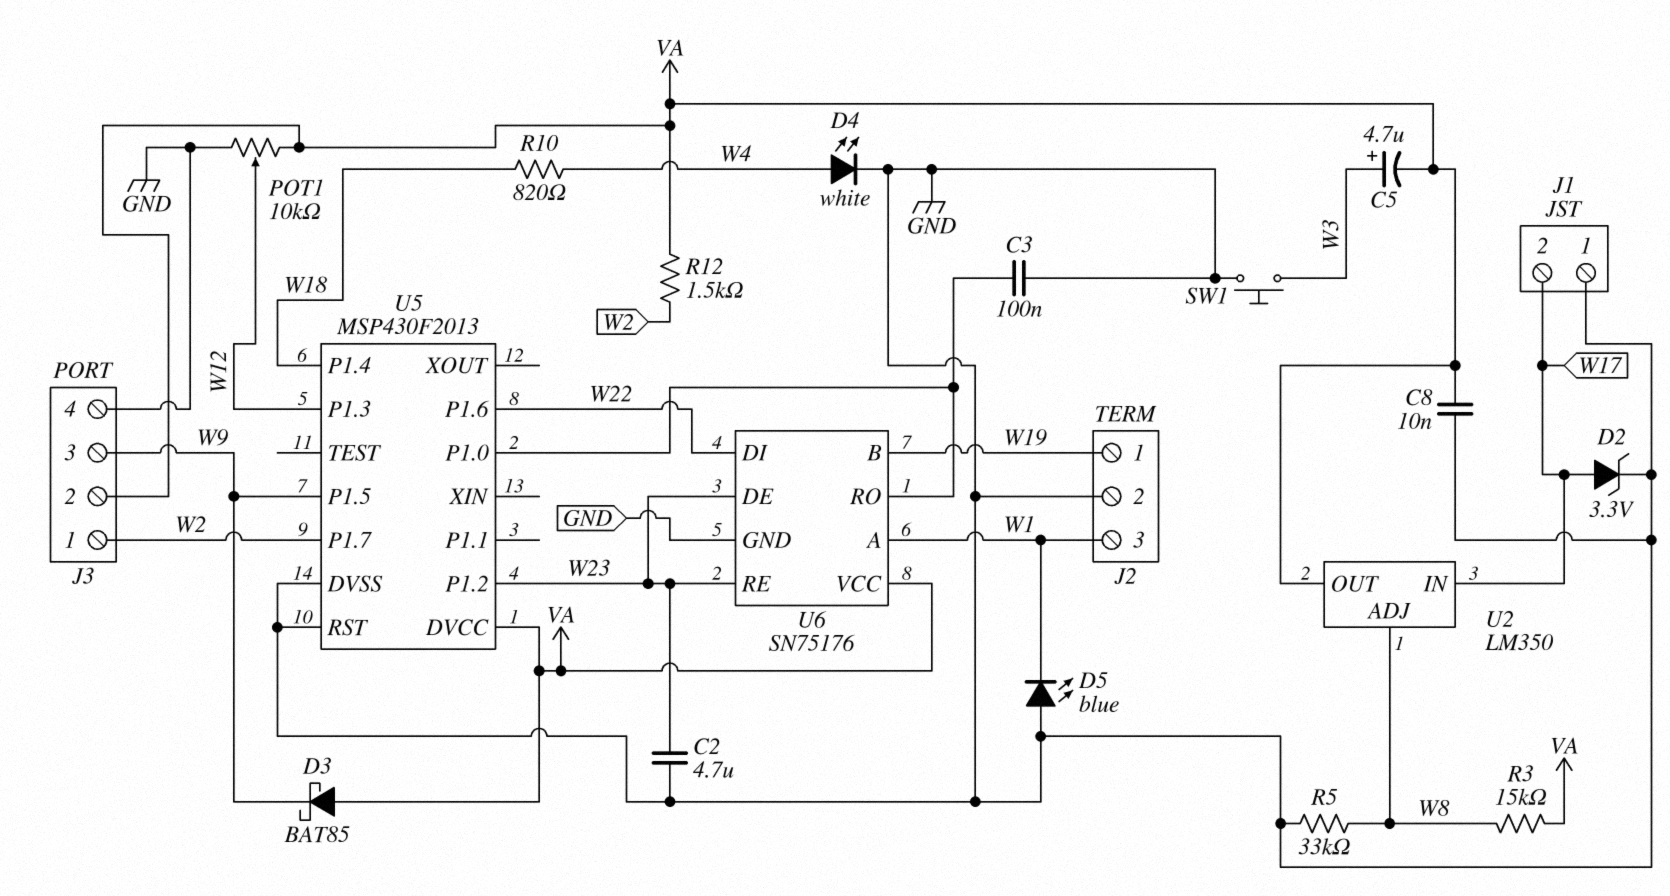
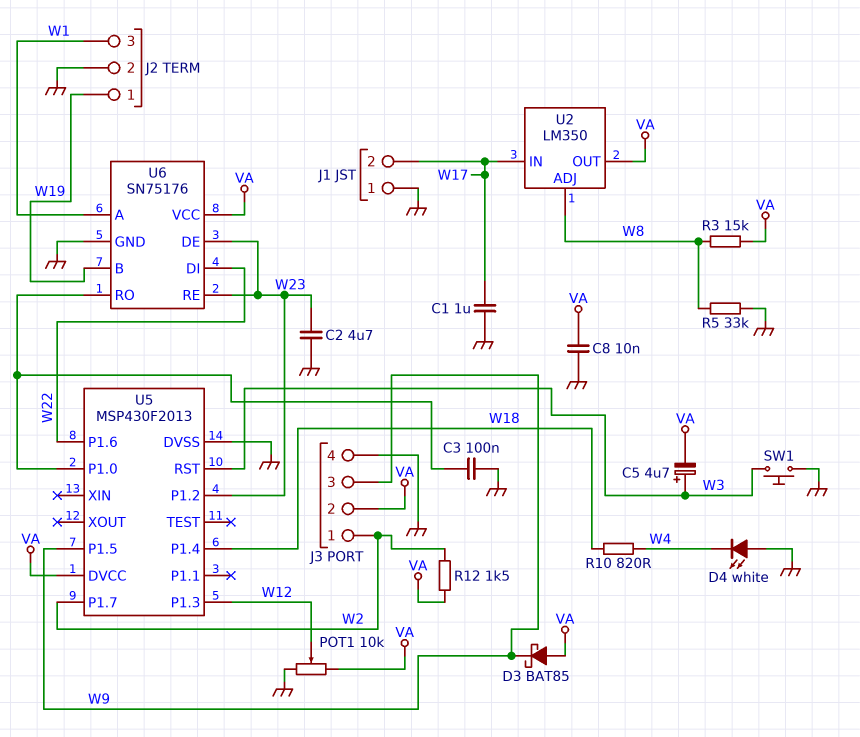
C1: none -> 1uF (GND, W17)
D2: zener 3.3V (A W17, K GND) -> none
D4: LED white (A W4, K GND) -> LED white (A GND, K W4)
D5: LED blue (A GND, K W1) -> none
U5 pin RST: GND -> W3

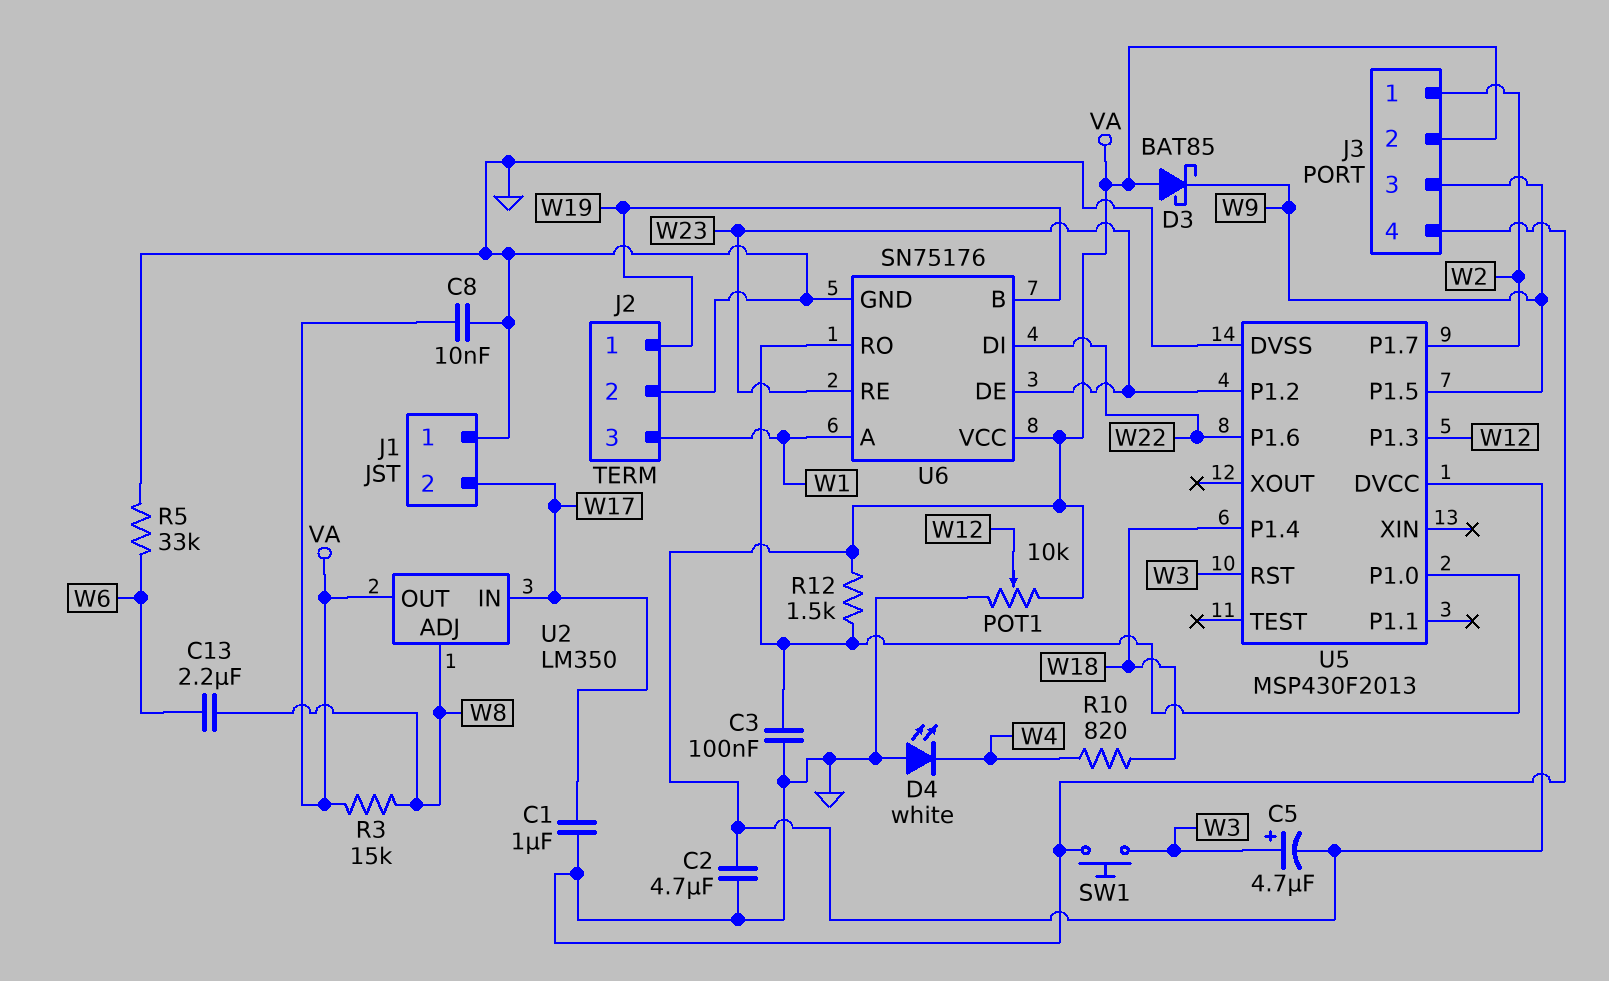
C2: 4.7uF (GND, W23) -> 4.7uF (GND, VA)
C13: none -> 2.2uF (W6, W8)
R5: 33k (GND, W8) -> 33k (GND, W6)
R12: 1.5k (VA, W2) -> 1.5k (U5/P1.0, VA)

